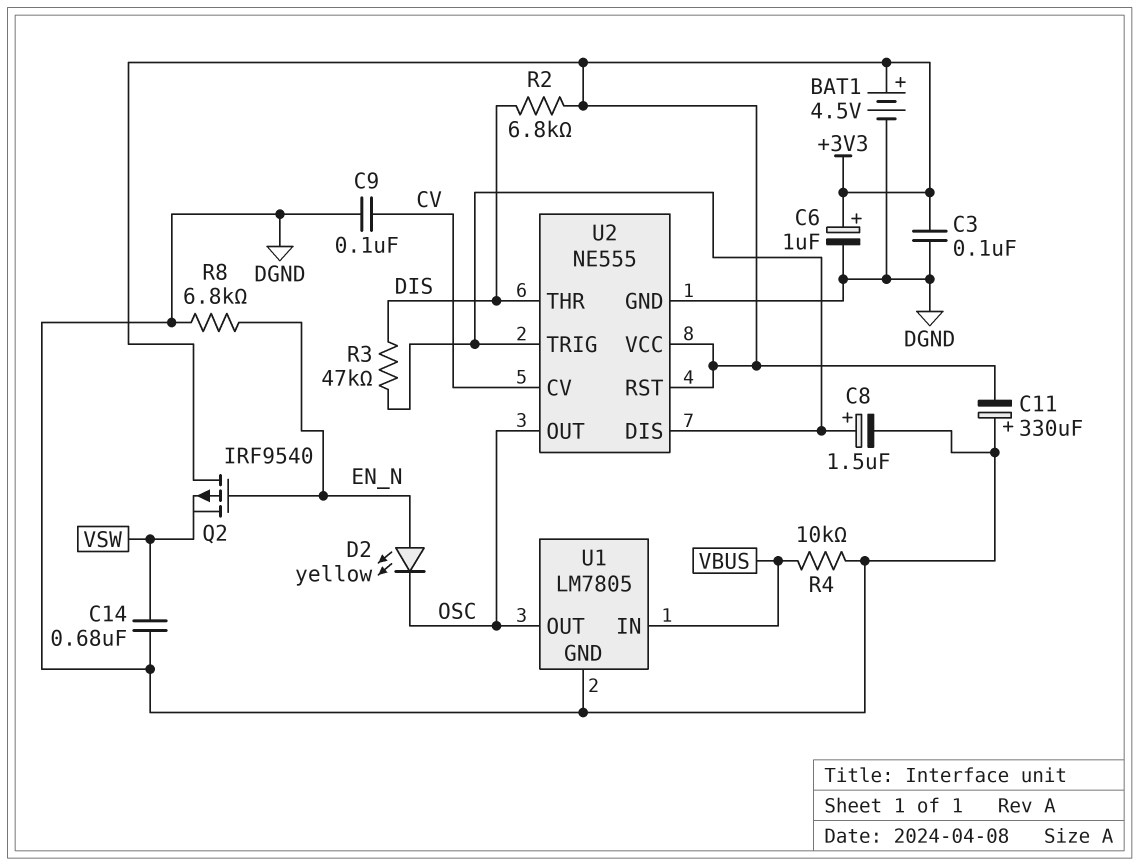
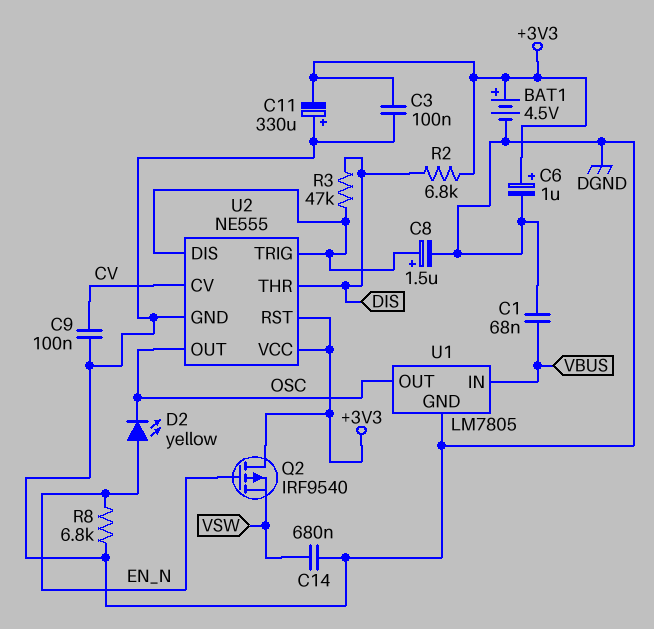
C1: none -> 68nF (DGND, VBUS)
R4: 10k (DGND, VBUS) -> none

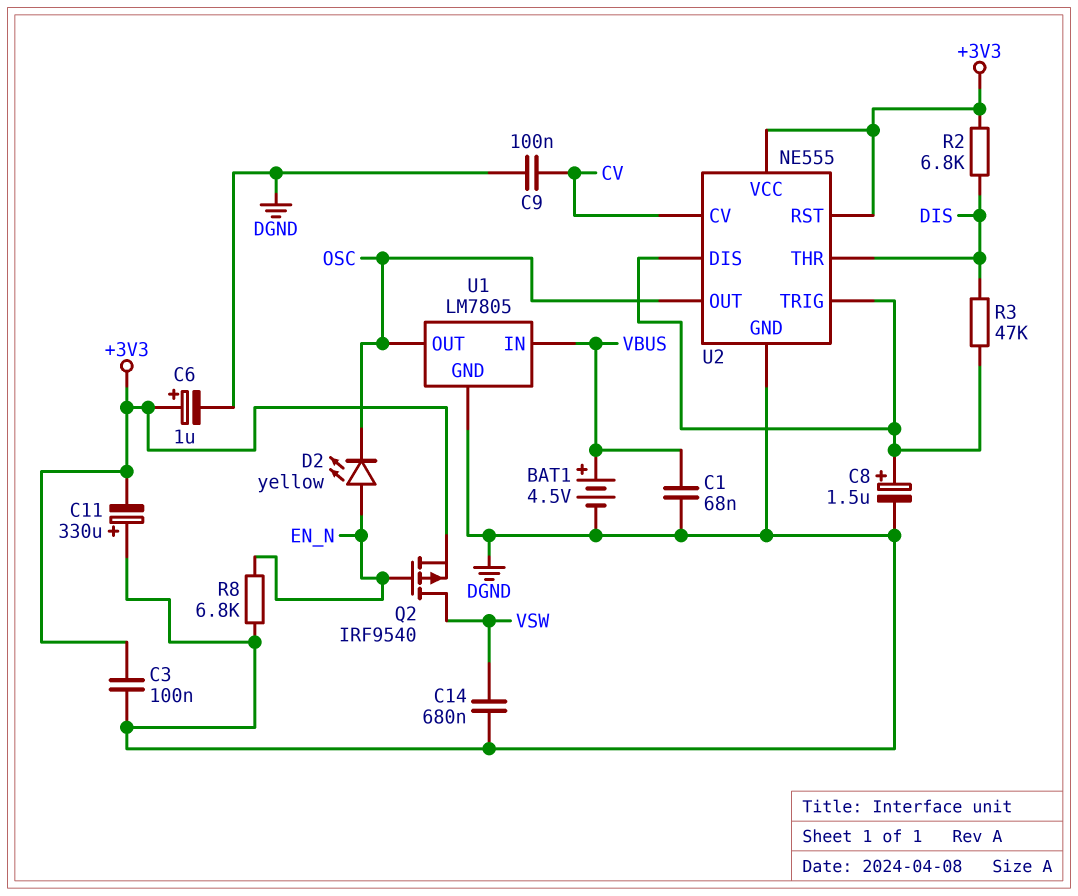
BAT1: 4.5V (plus +3V3, minus DGND) -> 4.5V (plus VBUS, minus DGND)
Q2: PMOS IRF9540 (G EN_N, D +3V3, S VSW) -> PMOS IRF9540 (G EN_N, D VSW, S +3V3)

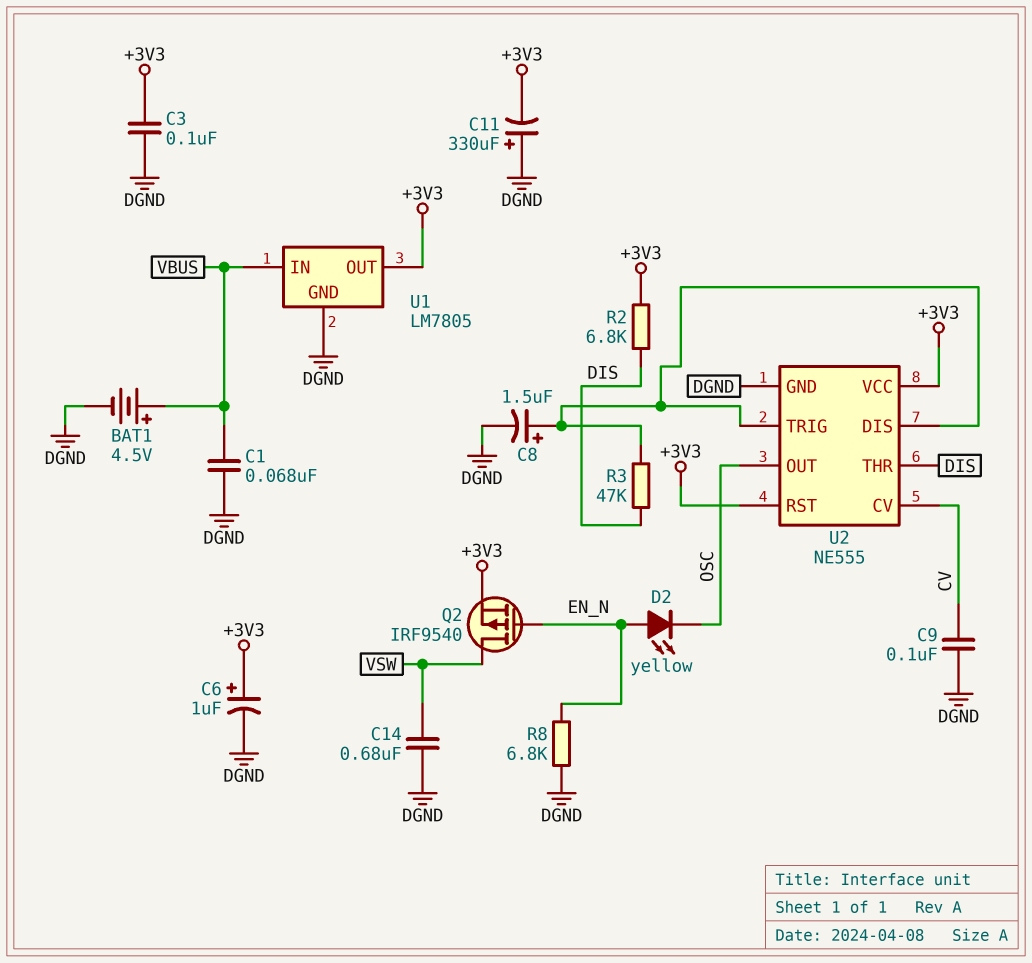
U1 pin OUT: OSC -> +3V3

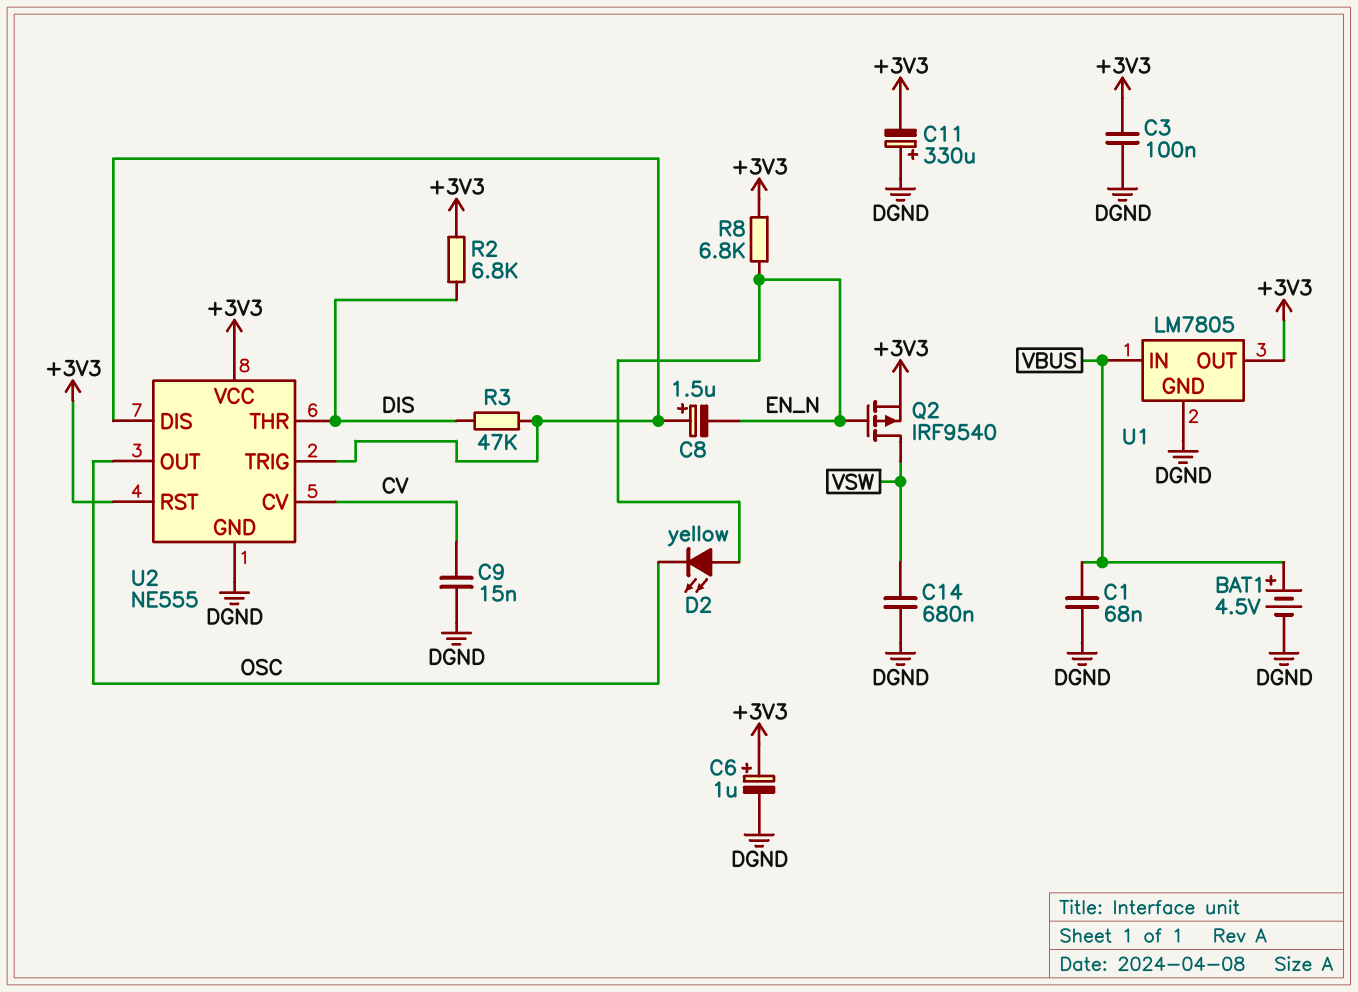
C8: 1.5uF (plus U2/DIS, minus DGND) -> 1.5uF (plus U2/DIS, minus EN_N)
C9: 100nF (CV, DGND) -> 15nF (CV, DGND)
R8: 6.8k (DGND, EN_N) -> 6.8k (+3V3, EN_N)

